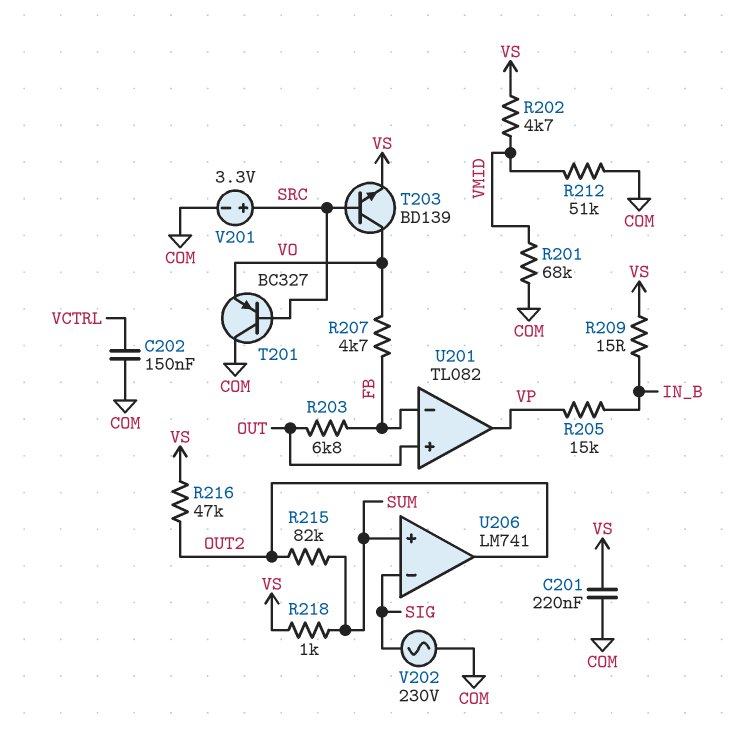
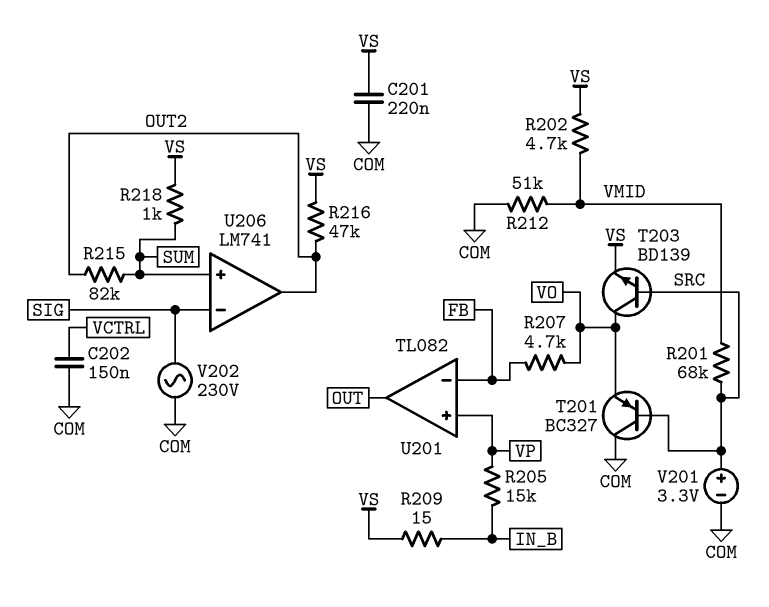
R201: 68k (COM, VMID) -> 68k (SRC, VMID)
R203: 6.8k (FB, OUT) -> none
U201 pin in+: OUT -> VP
U201 pin out: VP -> OUT

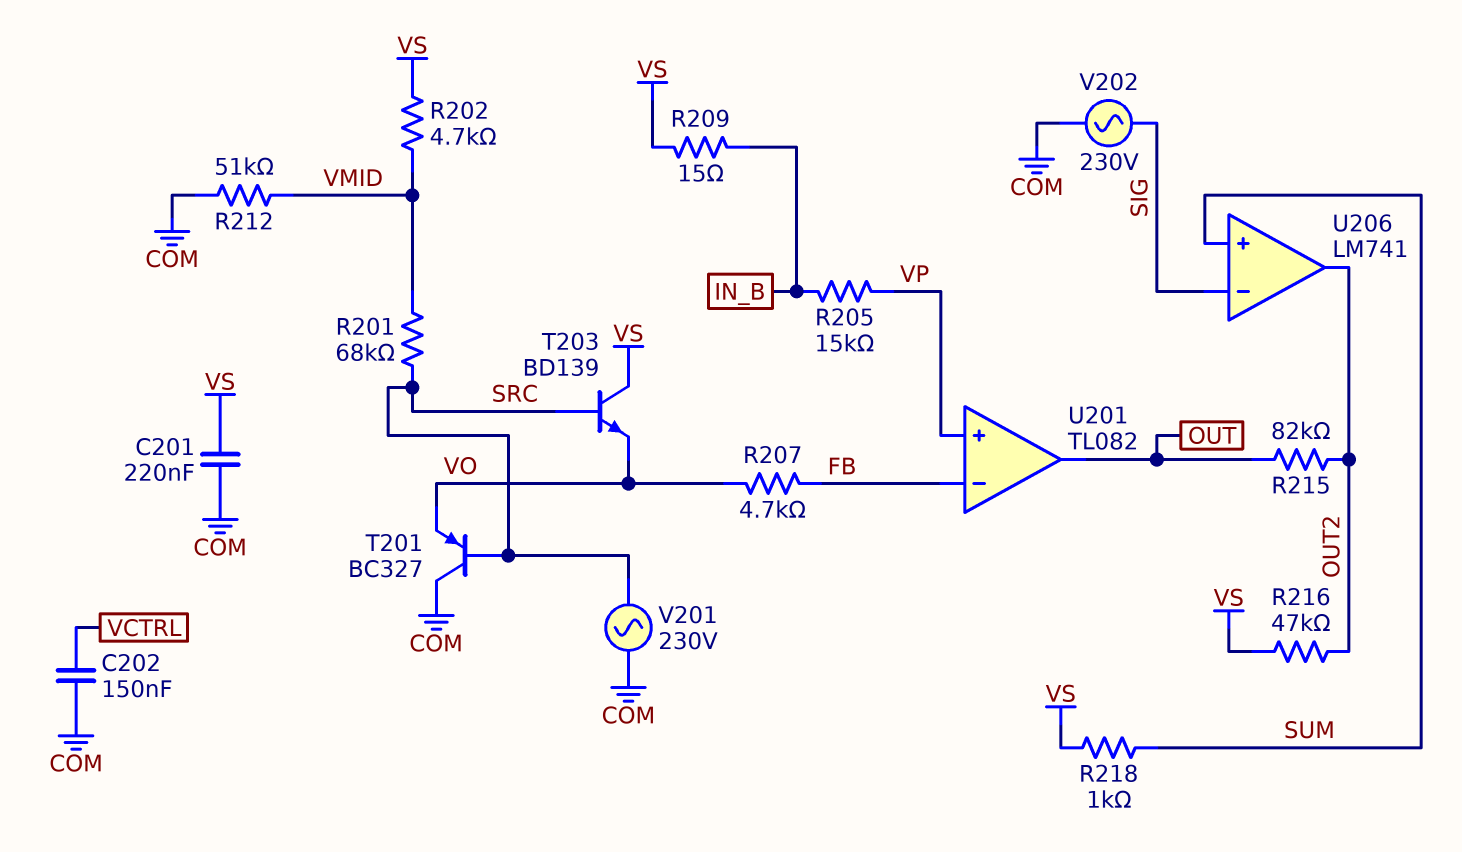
R215: 82k (OUT2, SUM) -> 82k (OUT, OUT2)
T203: NPN BD139 (B SRC, C VO, E VS) -> NPN BD139 (B SRC, C VS, E VO)
V201: 3.3V (plus SRC, minus COM) -> AC 230V (COM, SRC)

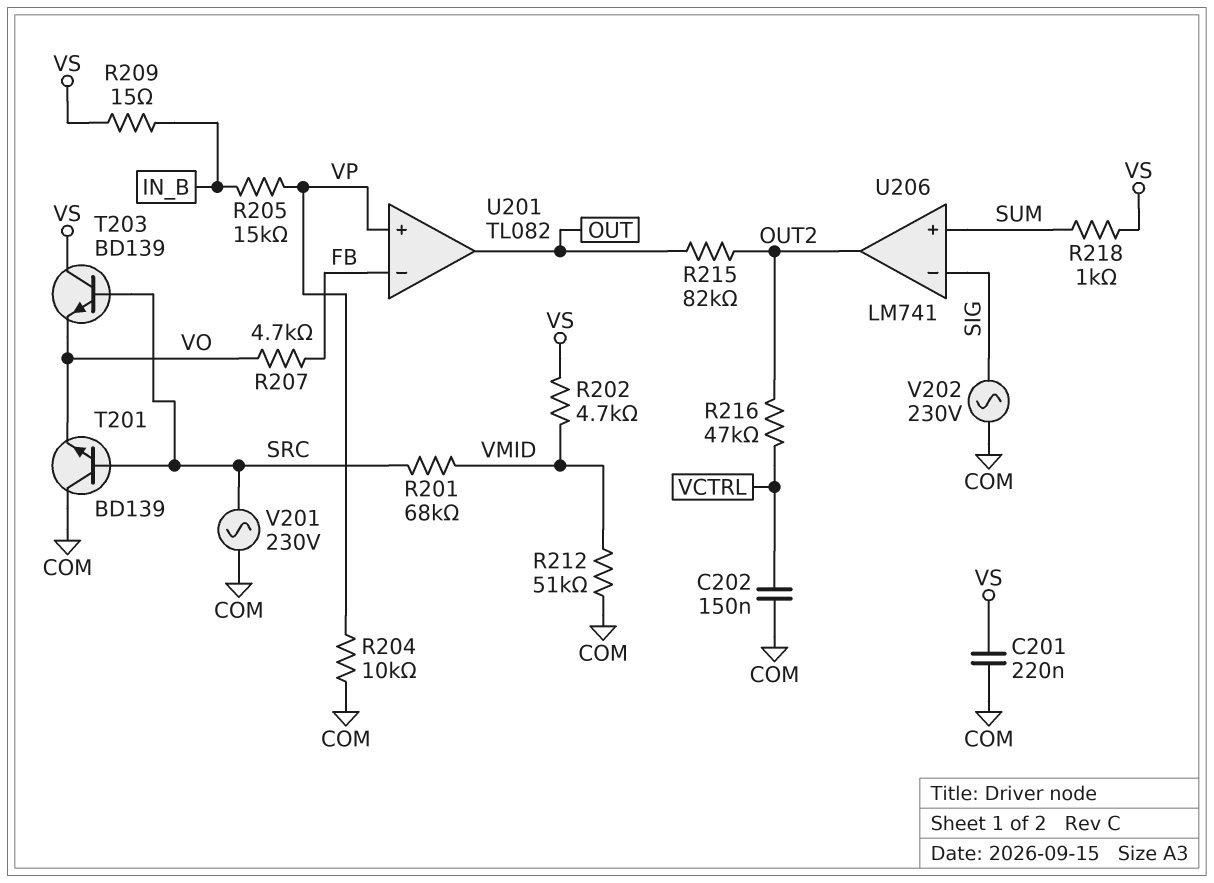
R204: none -> 10k (COM, VP)
R216: 47k (OUT2, VS) -> 47k (OUT2, VCTRL)
T201: PNP BC327 (B SRC, C COM, E VO) -> NPN BD139 (B SRC, C COM, E VO)

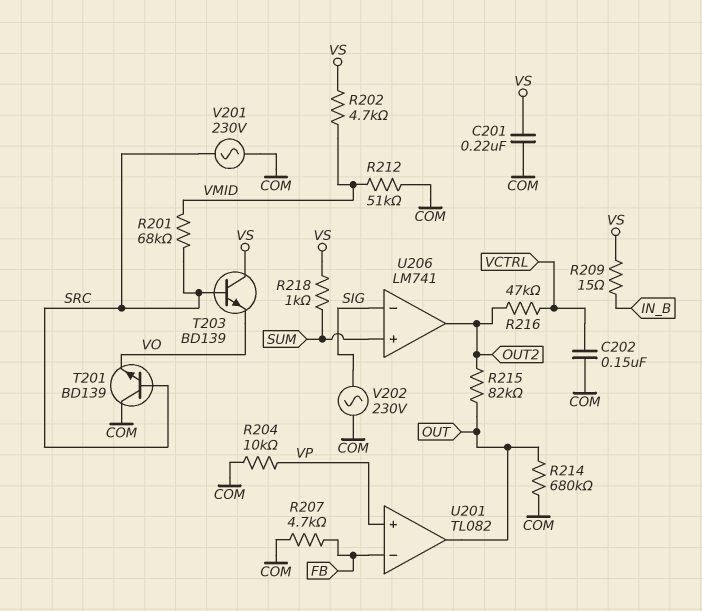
R205: 15k (IN_B, VP) -> none
R207: 4.7k (FB, VO) -> 4.7k (COM, FB)
R214: none -> 680k (COM, OUT)

